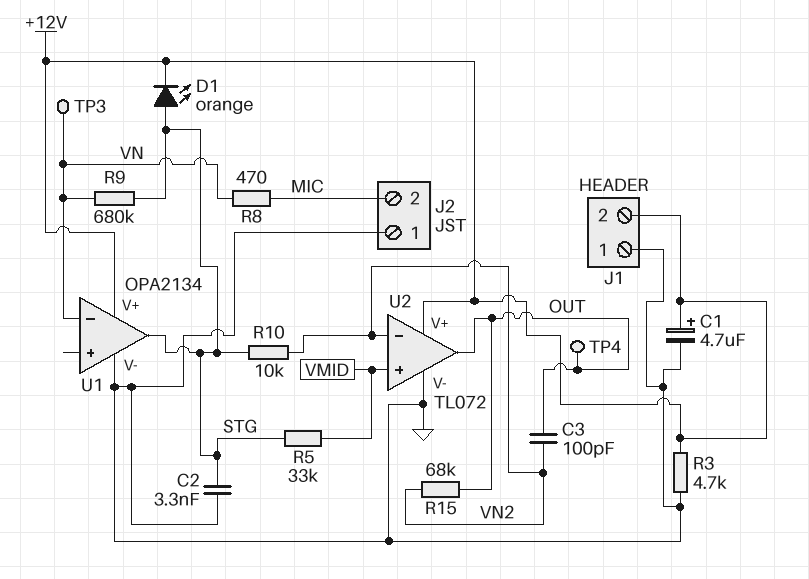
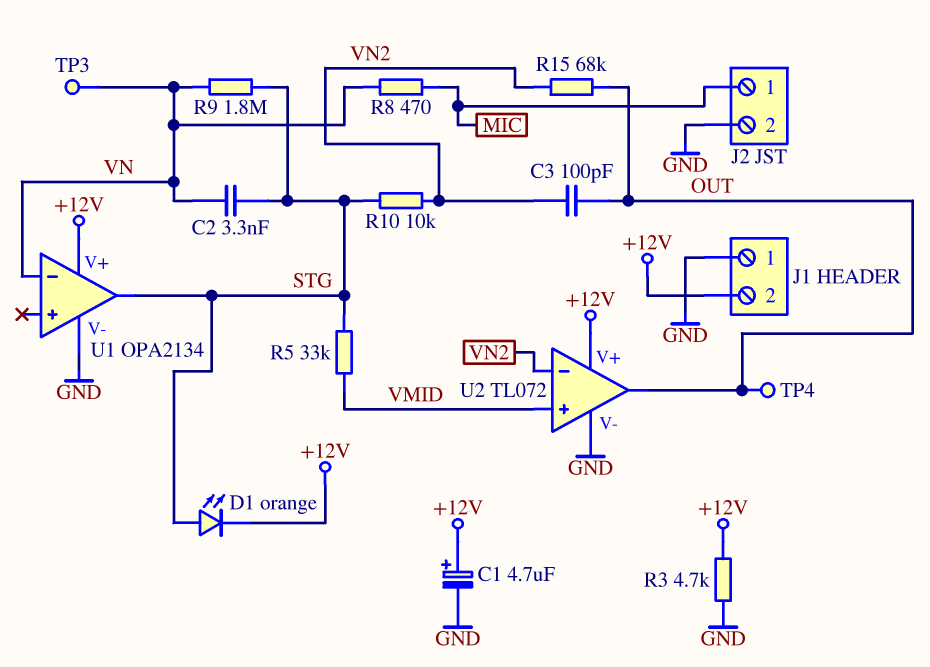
C2: 3.3nF (GND, STG) -> 3.3nF (STG, VN)
J2 pin 1: GND -> MIC
J2 pin 2: MIC -> GND
R9: 680k (STG, VN) -> 1.8M (STG, VN)

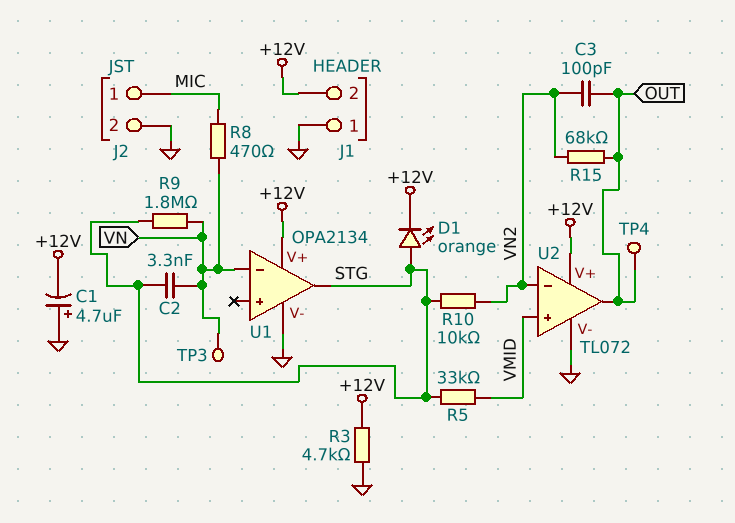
C1: 4.7uF (plus +12V, minus GND) -> 4.7uF (plus GND, minus +12V)

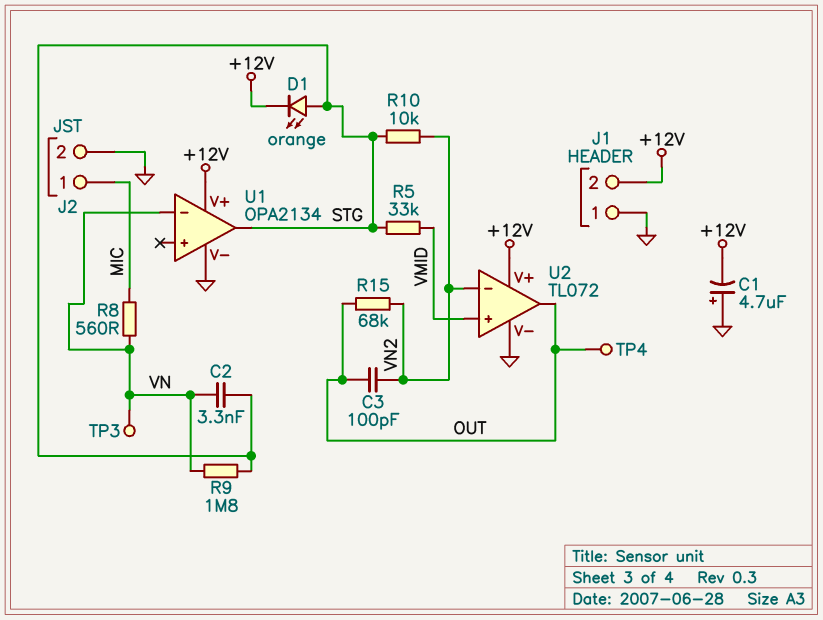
R3: 4.7k (+12V, GND) -> none
R8: 470 (MIC, VN) -> 560 (MIC, VN)

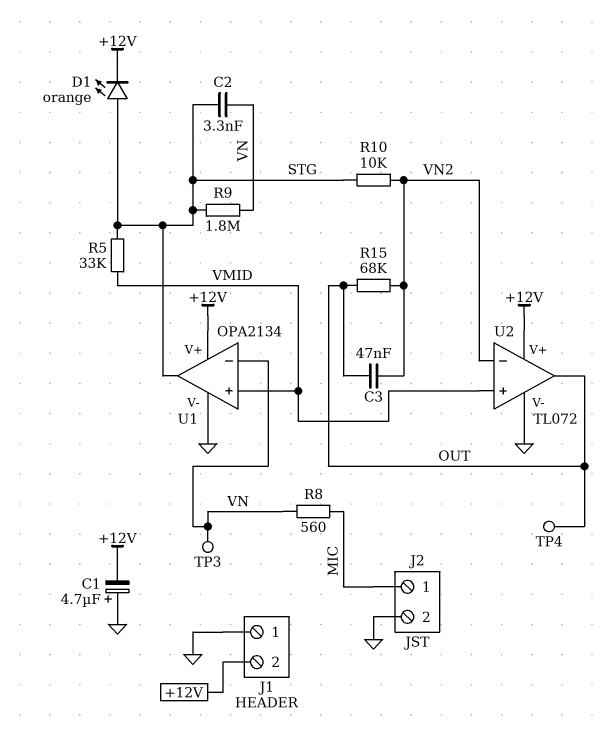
C3: 100pF (OUT, VN2) -> 47nF (OUT, VN2)
U1 pin in+: none -> VMID

